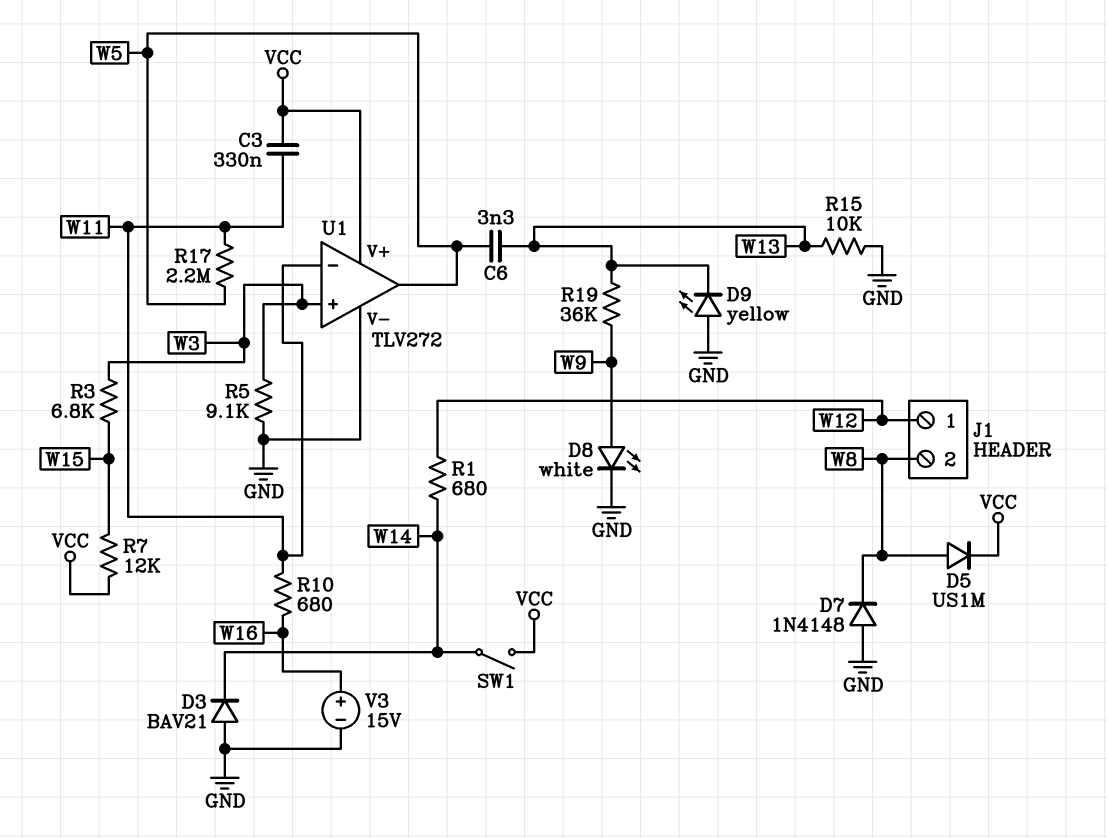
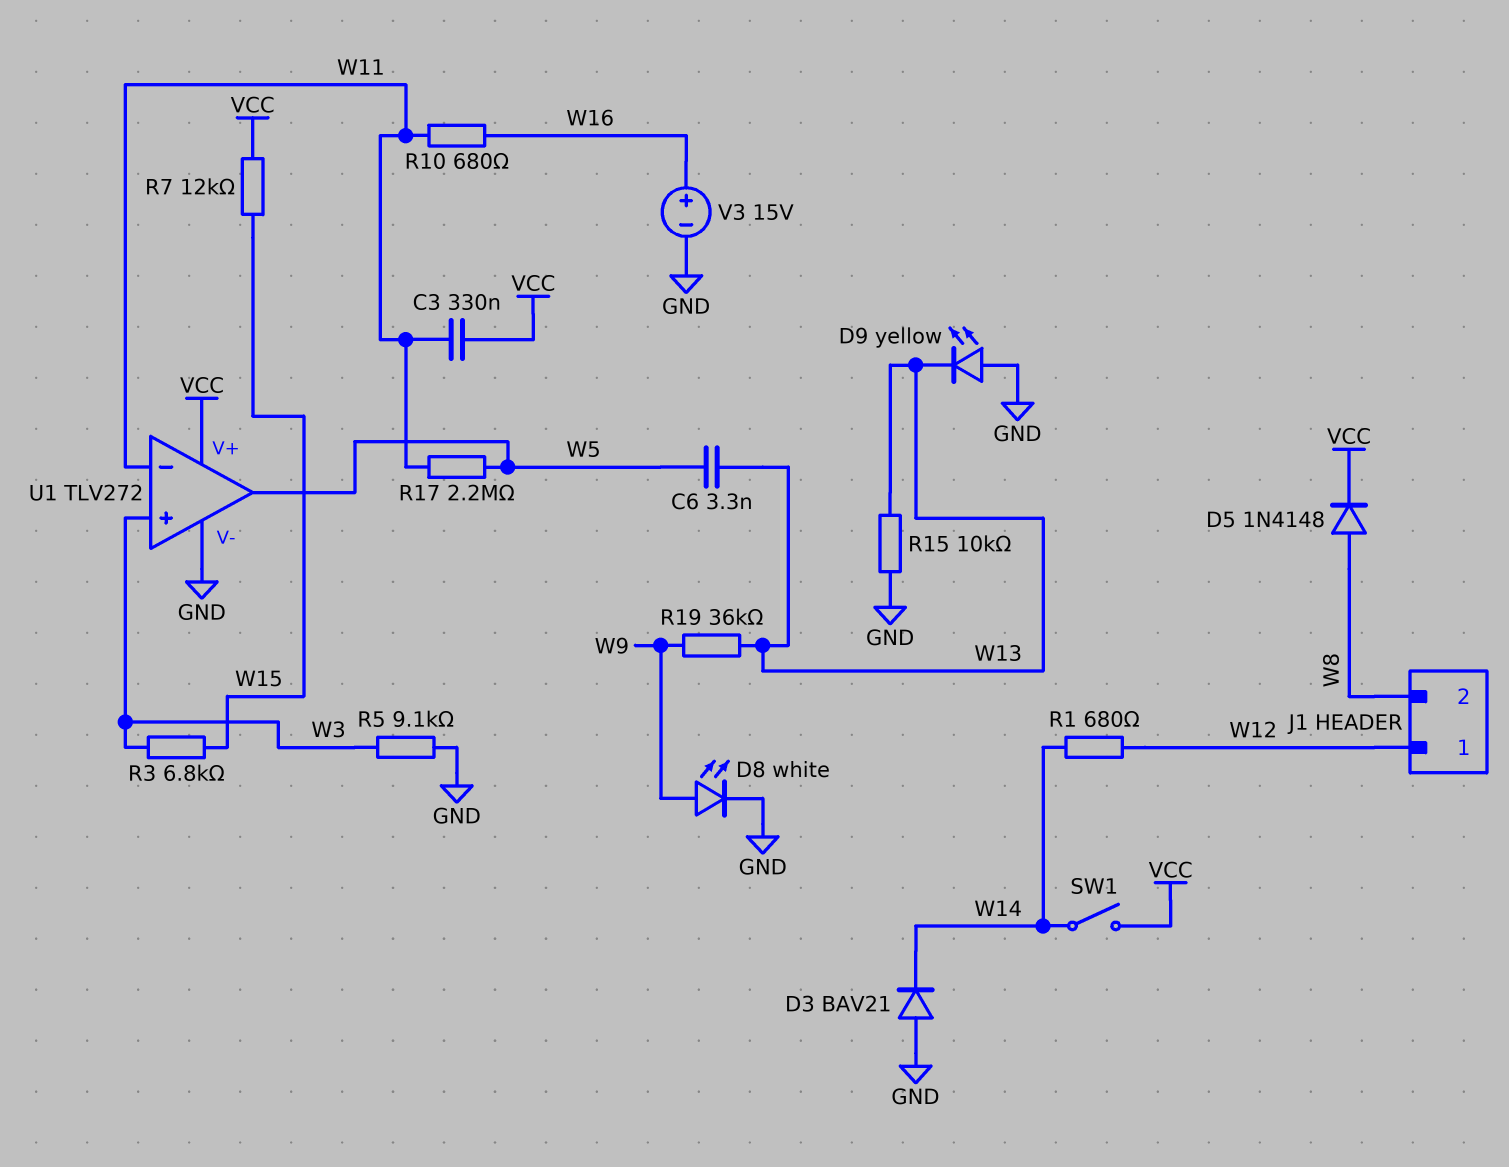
D5: diode US1M (A W8, K VCC) -> diode 1N4148 (A W8, K VCC)
D7: diode 1N4148 (A GND, K W8) -> none

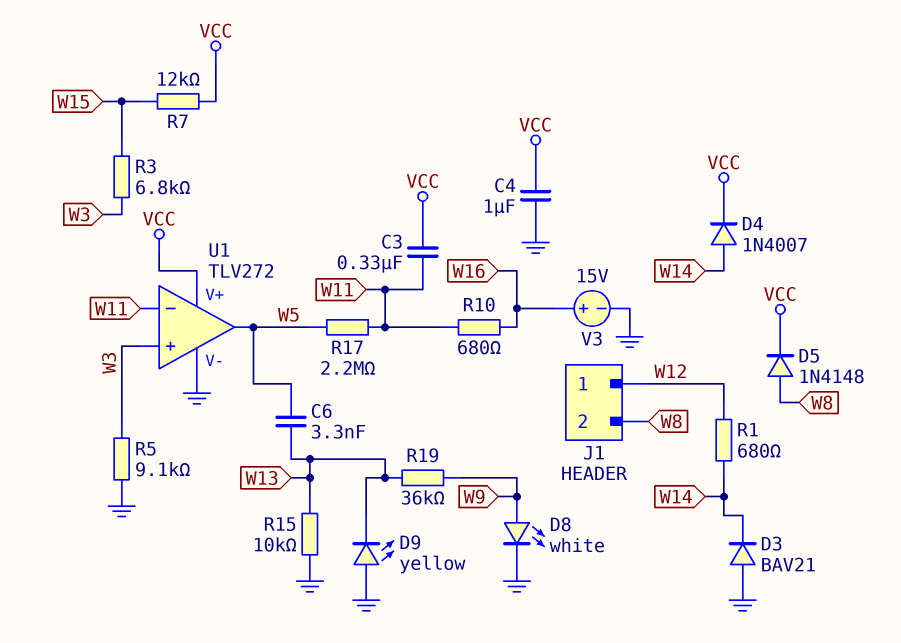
C4: none -> 1uF (GND, VCC)
D4: none -> diode 1N4007 (A W14, K VCC)
SW1: switch (VCC, W14) -> none

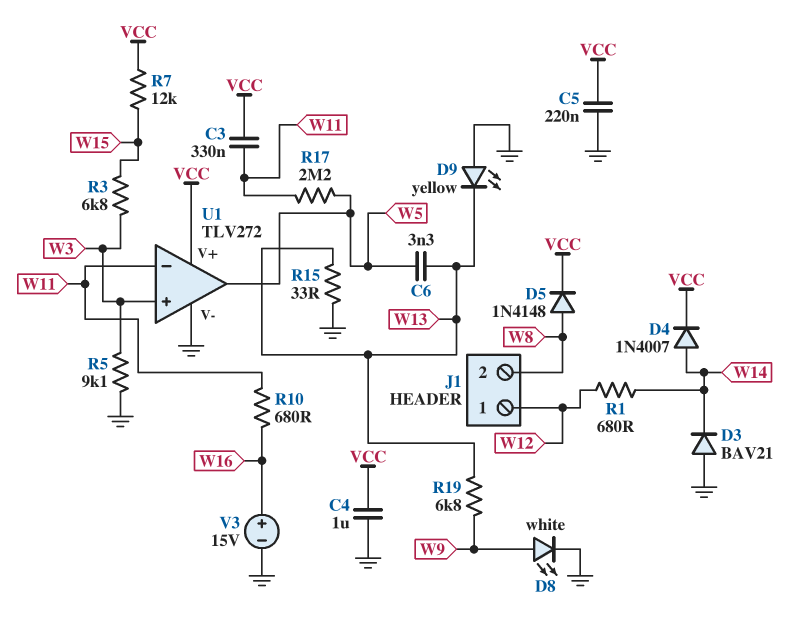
C5: none -> 220nF (GND, VCC)
R15: 10k (GND, W13) -> 33 (GND, W13)
R19: 36k (W9, W13) -> 6.8k (W9, W13)

